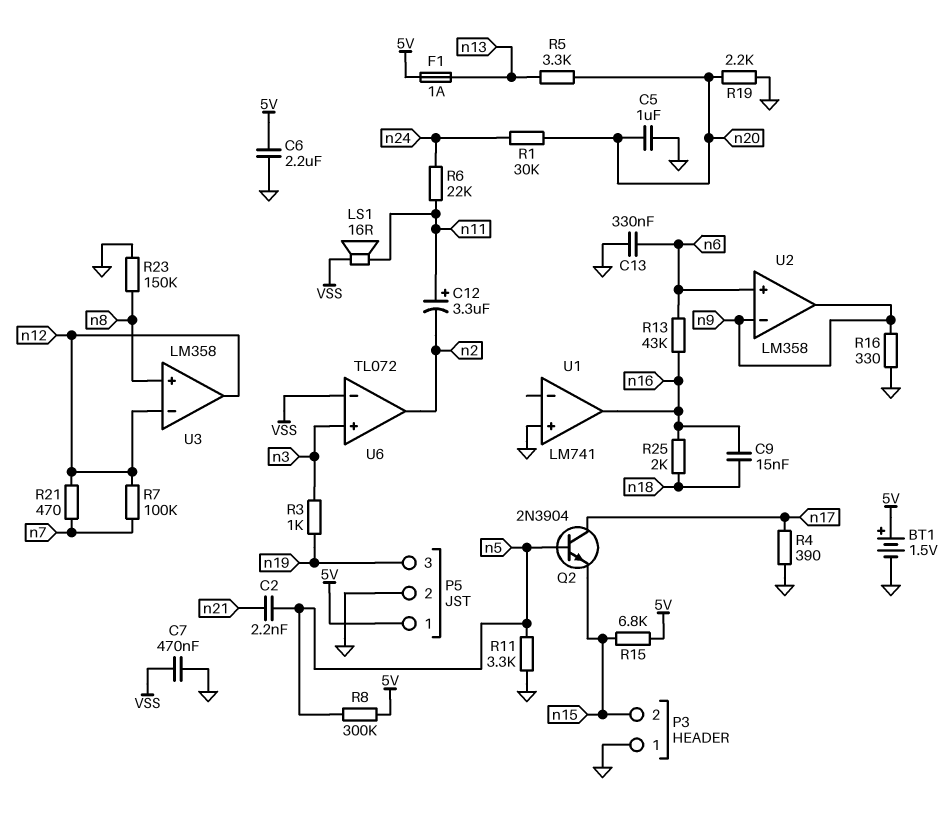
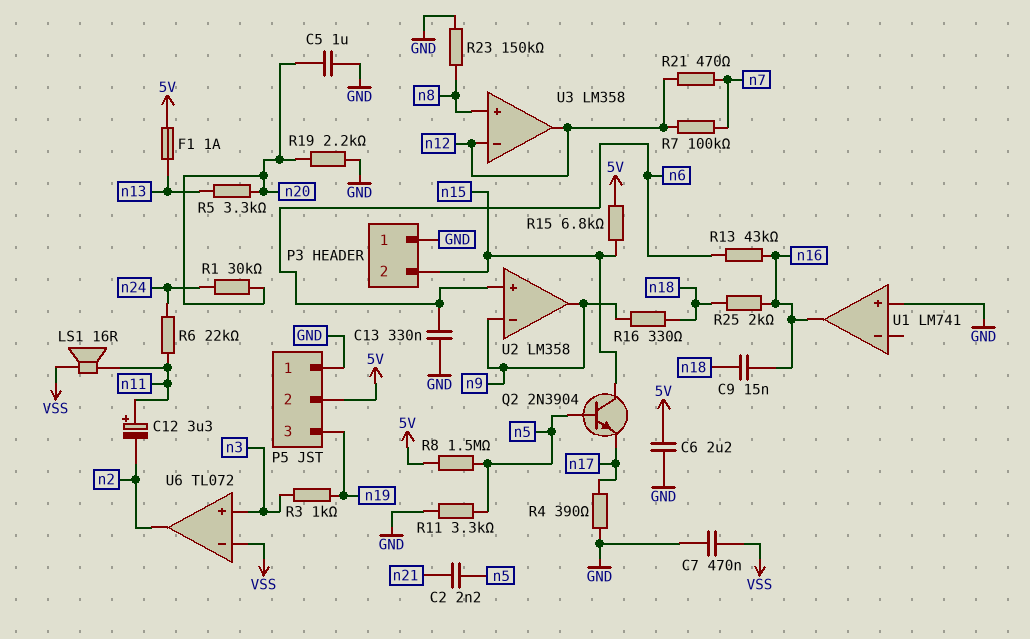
BT1: 1.5V (plus 5V, minus GND) -> none
P5 pin 1: 5V -> GND
P5 pin 2: GND -> 5V
Q2: NPN 2N3904 (B n5, C n17, E n15) -> NPN 2N3904 (B n5, C n15, E n17)
R8: 300k (5V, n5) -> 1.5M (5V, n5)
R16: 330 (GND, n9) -> 330 (n9, n18)

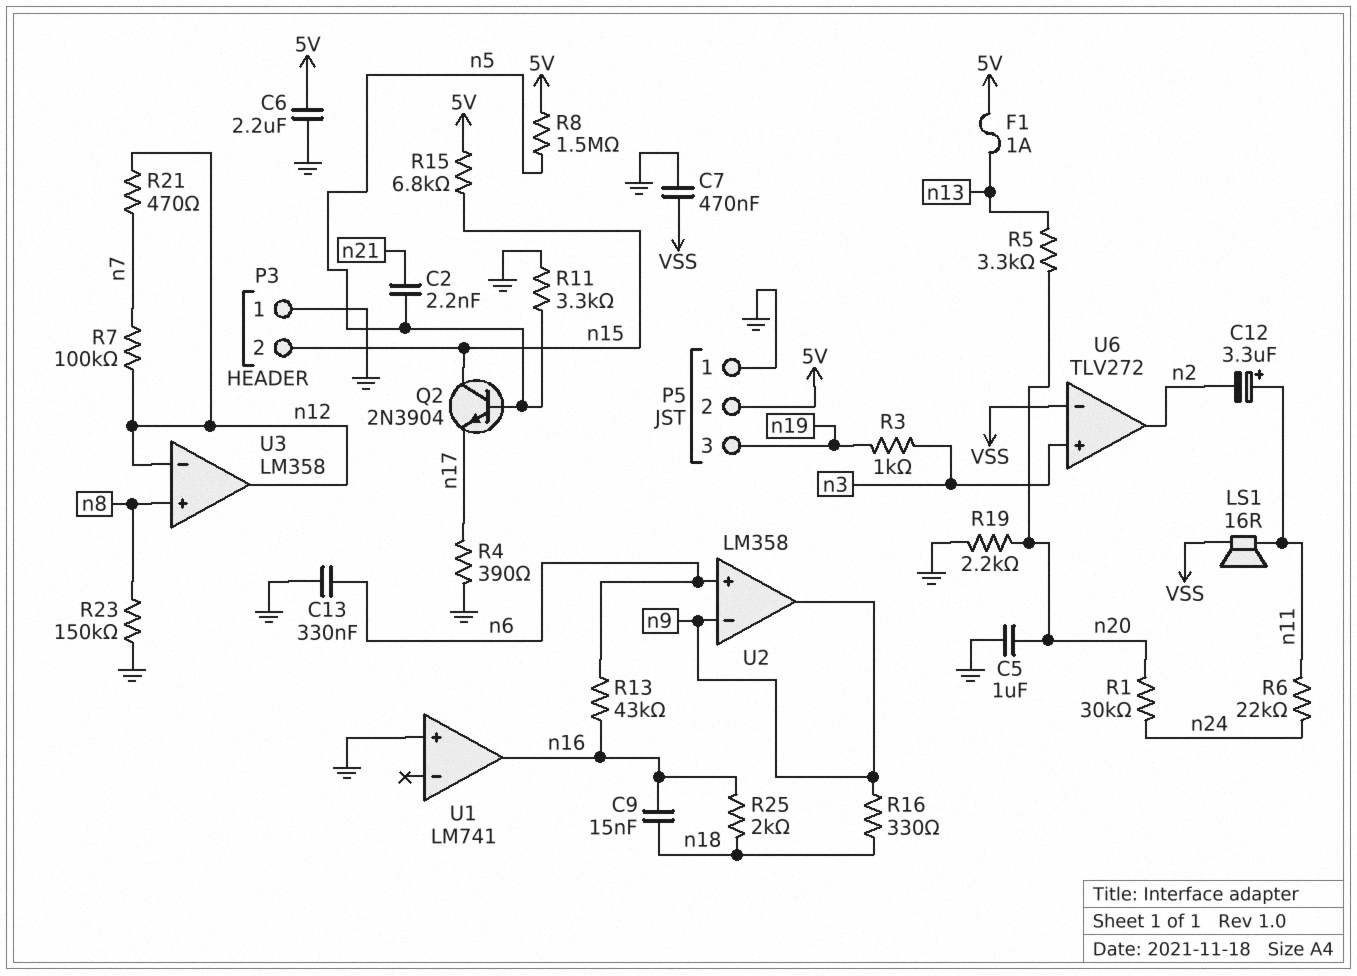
U6: TL072 -> TLV272

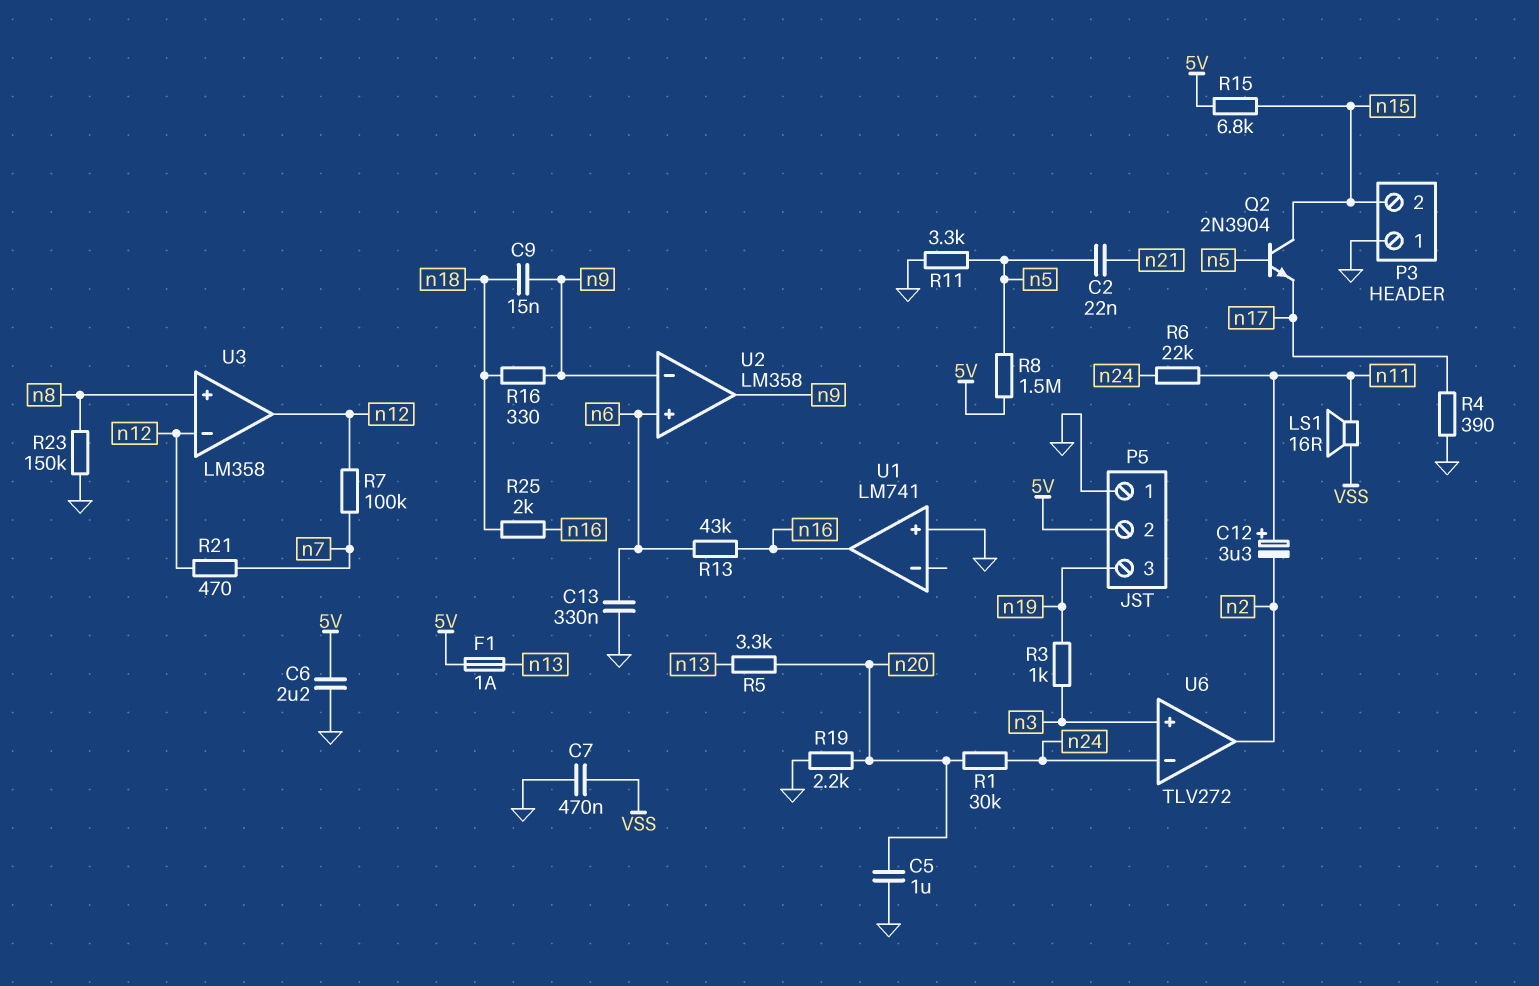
C2: 2.2nF (n5, n21) -> 22nF (n5, n21)
C9: 15nF (n16, n18) -> 15nF (n9, n18)
U6 pin in-: VSS -> n24

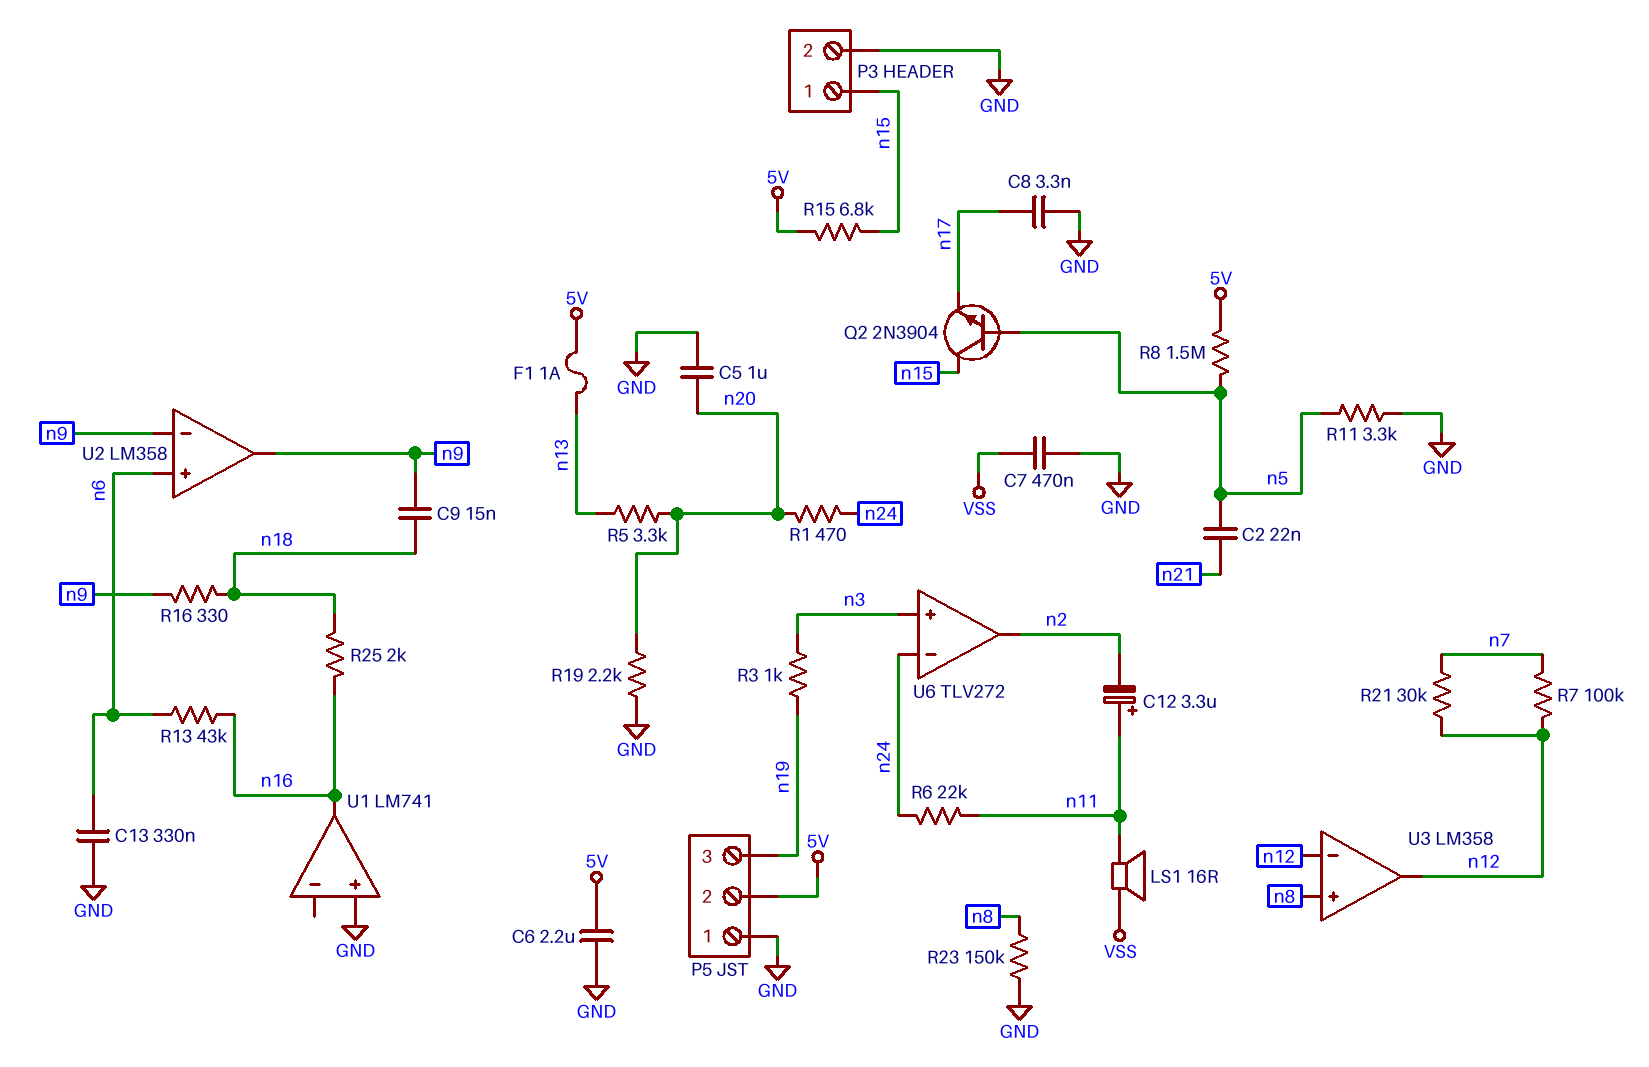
C8: none -> 3.3nF (GND, n17)
P3 pin 1: GND -> n15
P3 pin 2: n15 -> GND
R1: 30k (n20, n24) -> 470 (n20, n24)
R4: 390 (GND, n17) -> none
R21: 470 (n7, n12) -> 30k (n7, n12)

